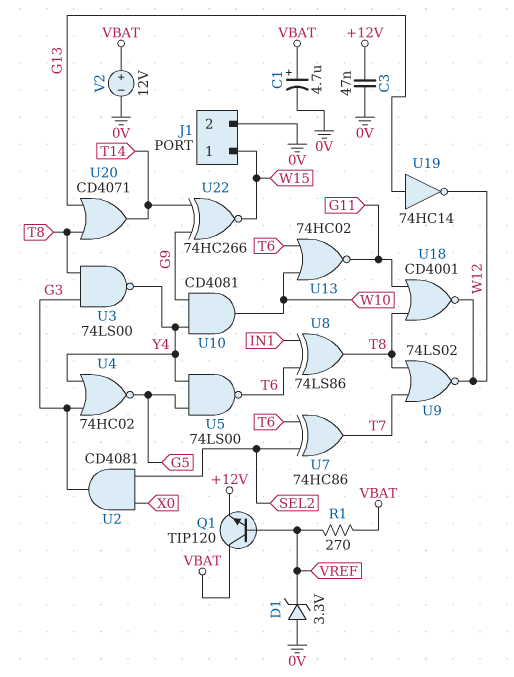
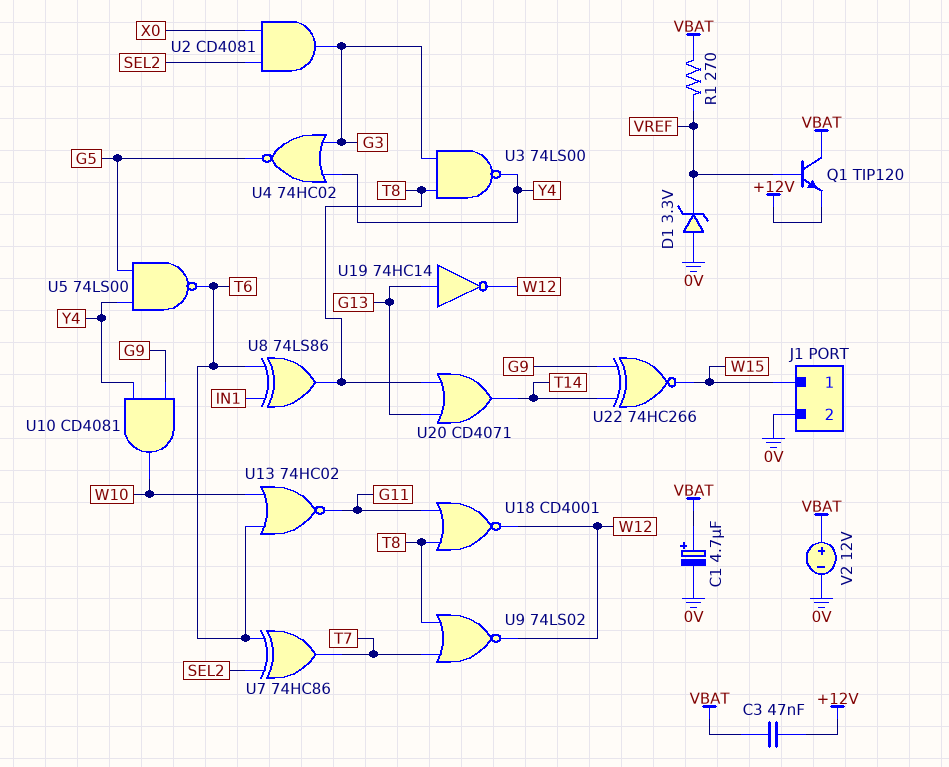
C3: 47nF (+12V, 0V) -> 47nF (+12V, VBAT)

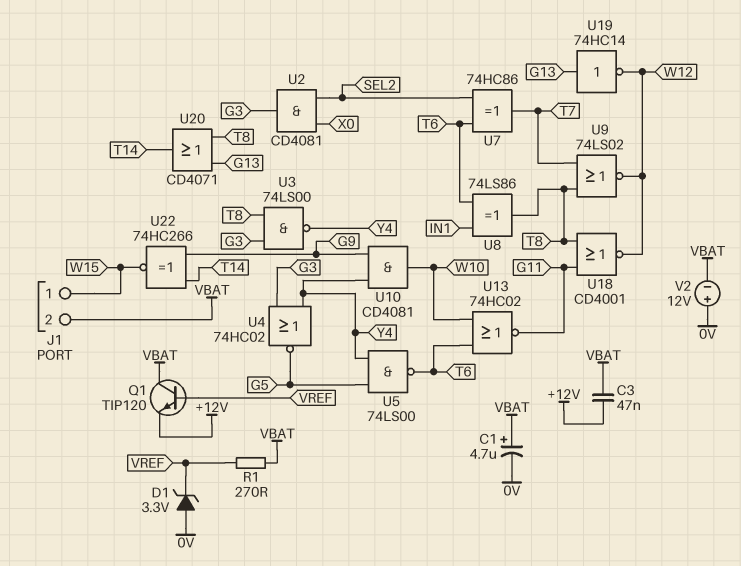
J1 pin 2: 0V -> VBAT
V2: 12V (plus VBAT, minus 0V) -> 12V (plus 0V, minus VBAT)

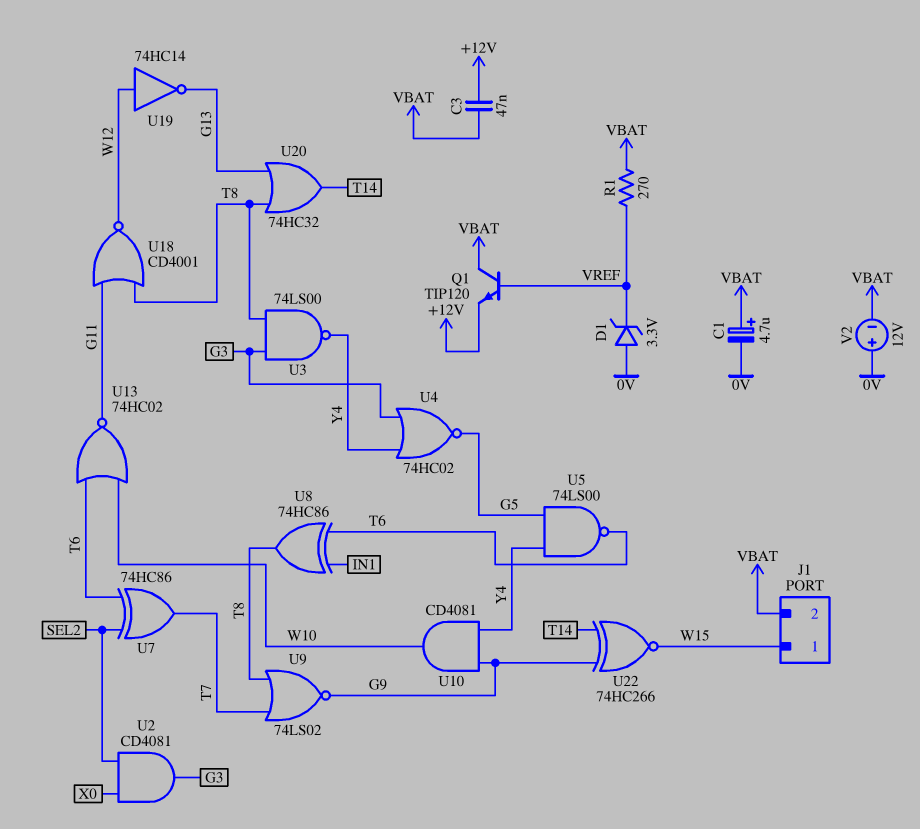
U8: XOR 74LS86 (in IN1, in T6, out T8) -> XOR 74HC86 (in IN1, in T6, out T8)
U9: NOR 74LS02 (in T7, in T8, out W12) -> NOR 74LS02 (in T7, in T8, out G9)
U19: NOT 74HC14 (in G13, out W12) -> NOT 74HC14 (in W12, out G13)
U20: OR CD4071 (in G13, in T8, out T14) -> OR 74HC32 (in G13, in T8, out T14)

